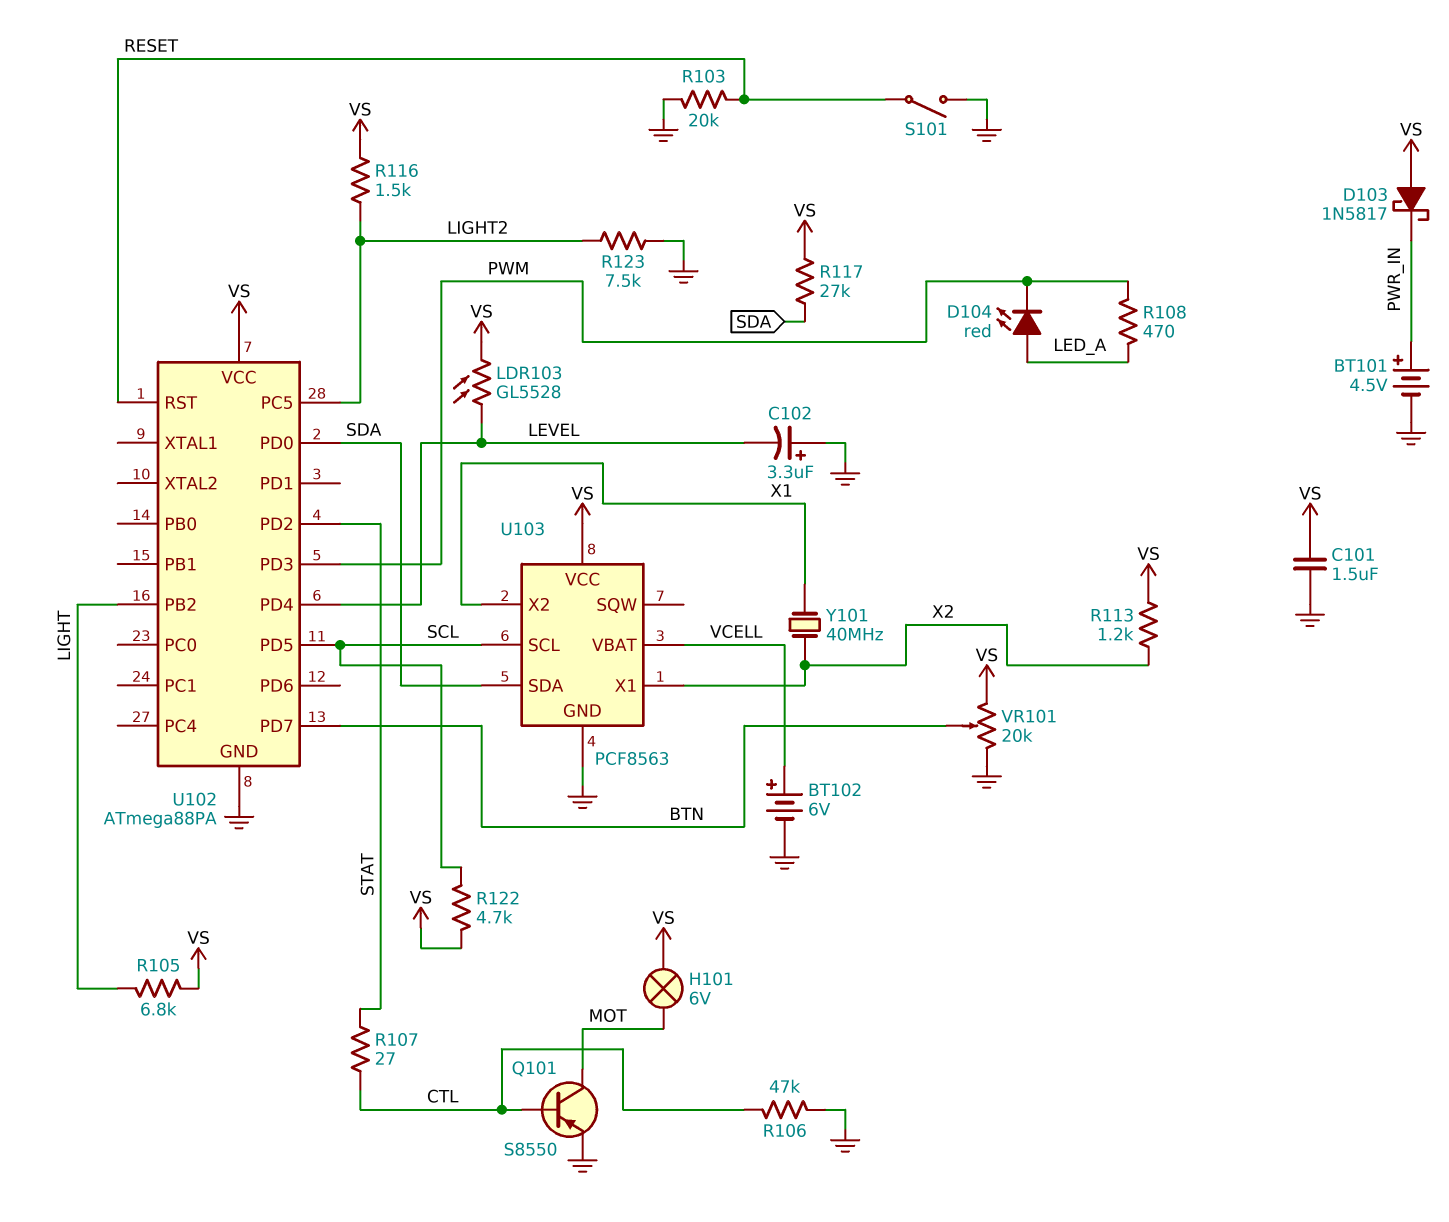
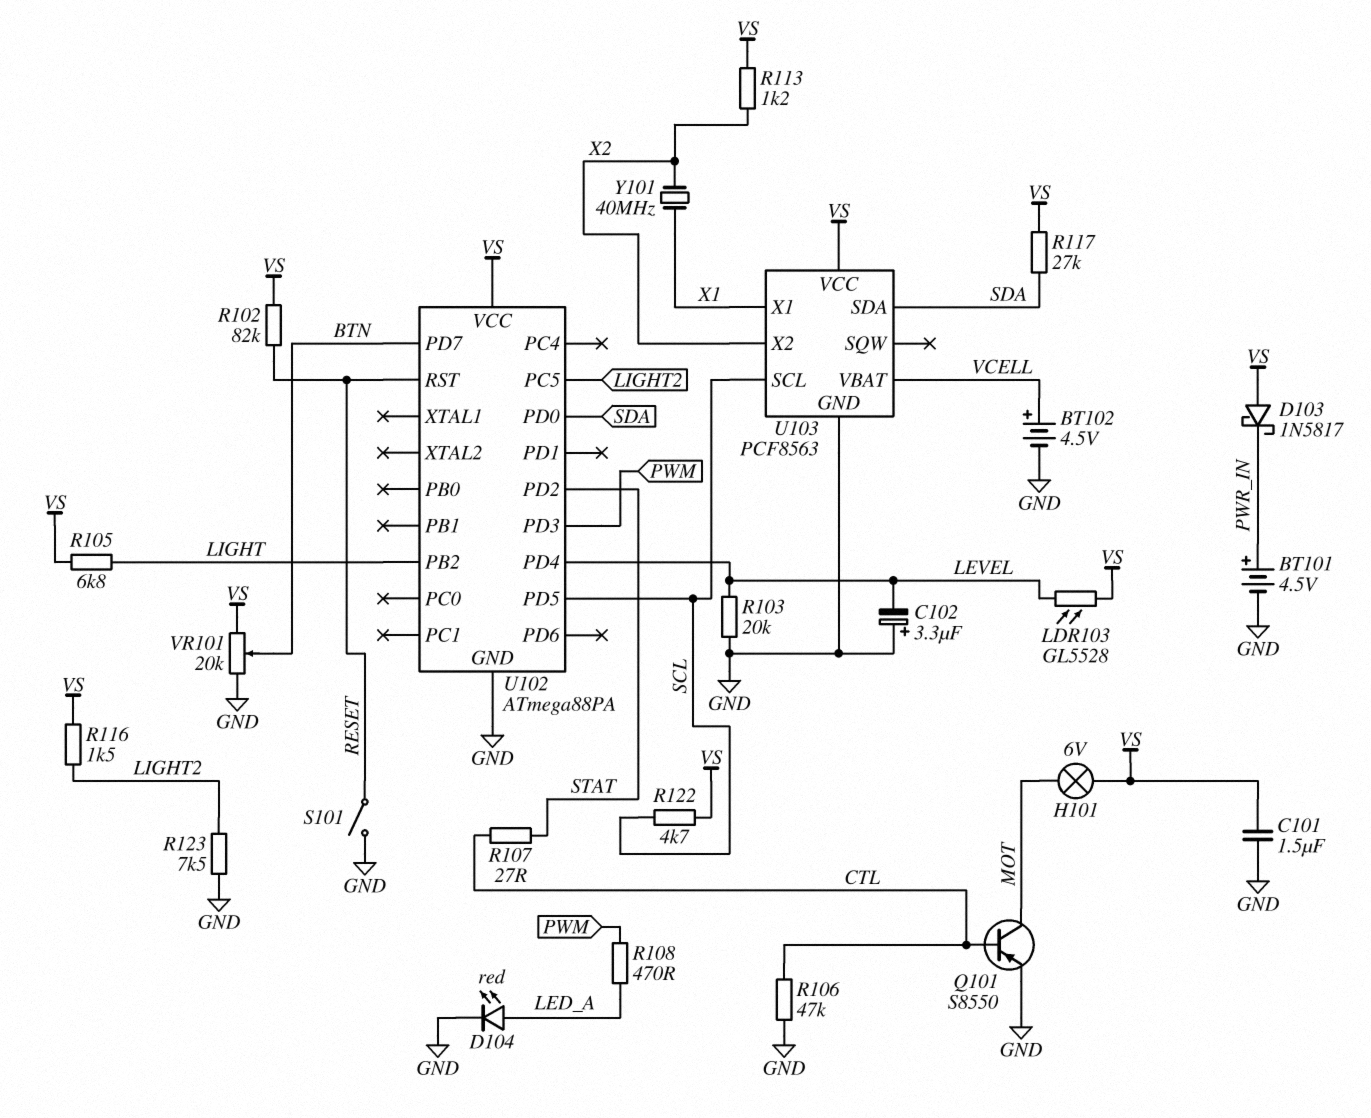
BT102: 6V (plus VCELL, minus GND) -> 4.5V (plus VCELL, minus GND)
D104: LED red (A LED_A, K PWM) -> LED red (A LED_A, K GND)
R102: none -> 82k (RESET, VS)
R103: 20k (GND, RESET) -> 20k (GND, LEVEL)
U103 pin X1: X2 -> X1
U103 pin X2: X1 -> X2

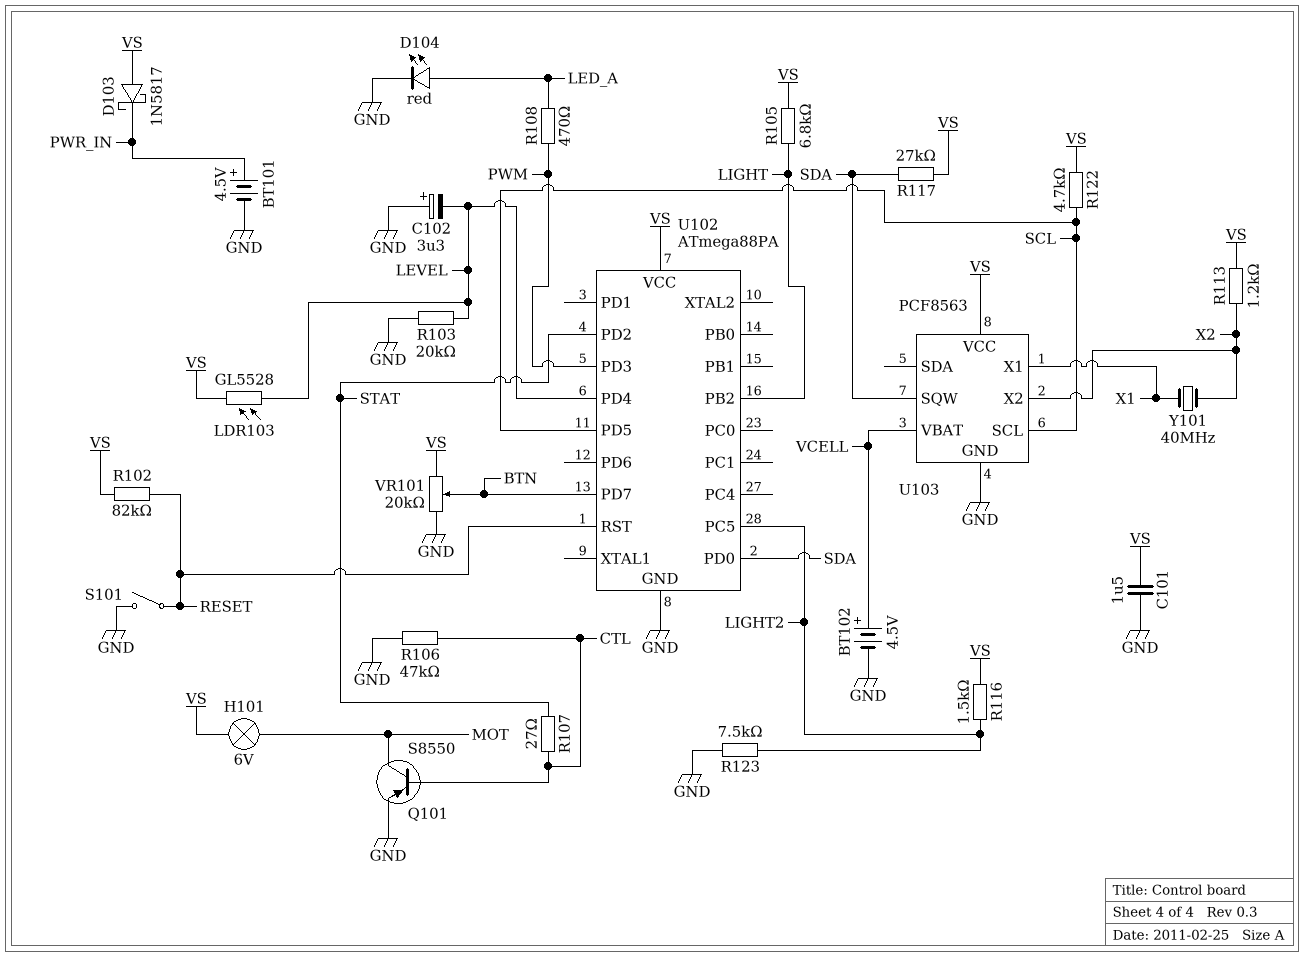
U103 pin SDA: SDA -> none
U103 pin SQW: none -> SDA

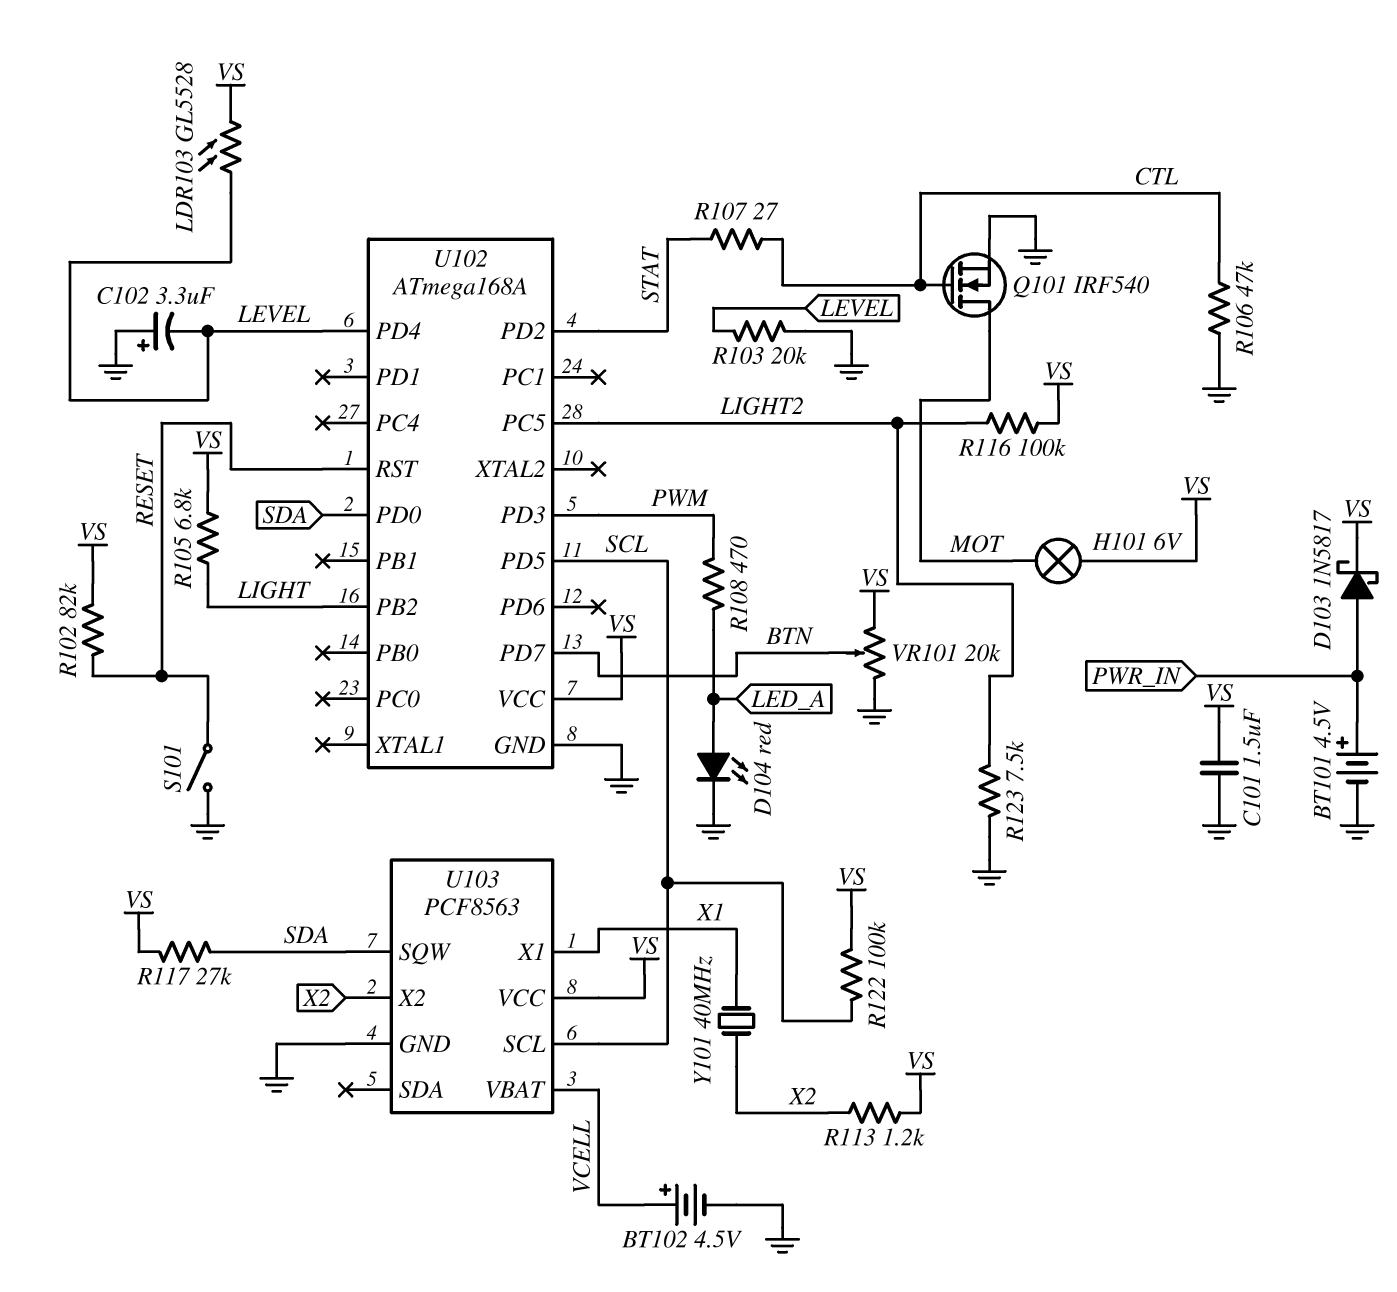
D103: schottky 1N5817 (A VS, K PWR_IN) -> schottky 1N5817 (A PWR_IN, K VS)
Q101: PNP S8550 (B CTL, C MOT, E GND) -> NMOS IRF540 (G CTL, D MOT, S GND)
R116: 1.5k (LIGHT2, VS) -> 100k (LIGHT2, VS)
R122: 4.7k (SCL, VS) -> 100k (SCL, VS)
U102: ATmega88PA -> ATmega168A

